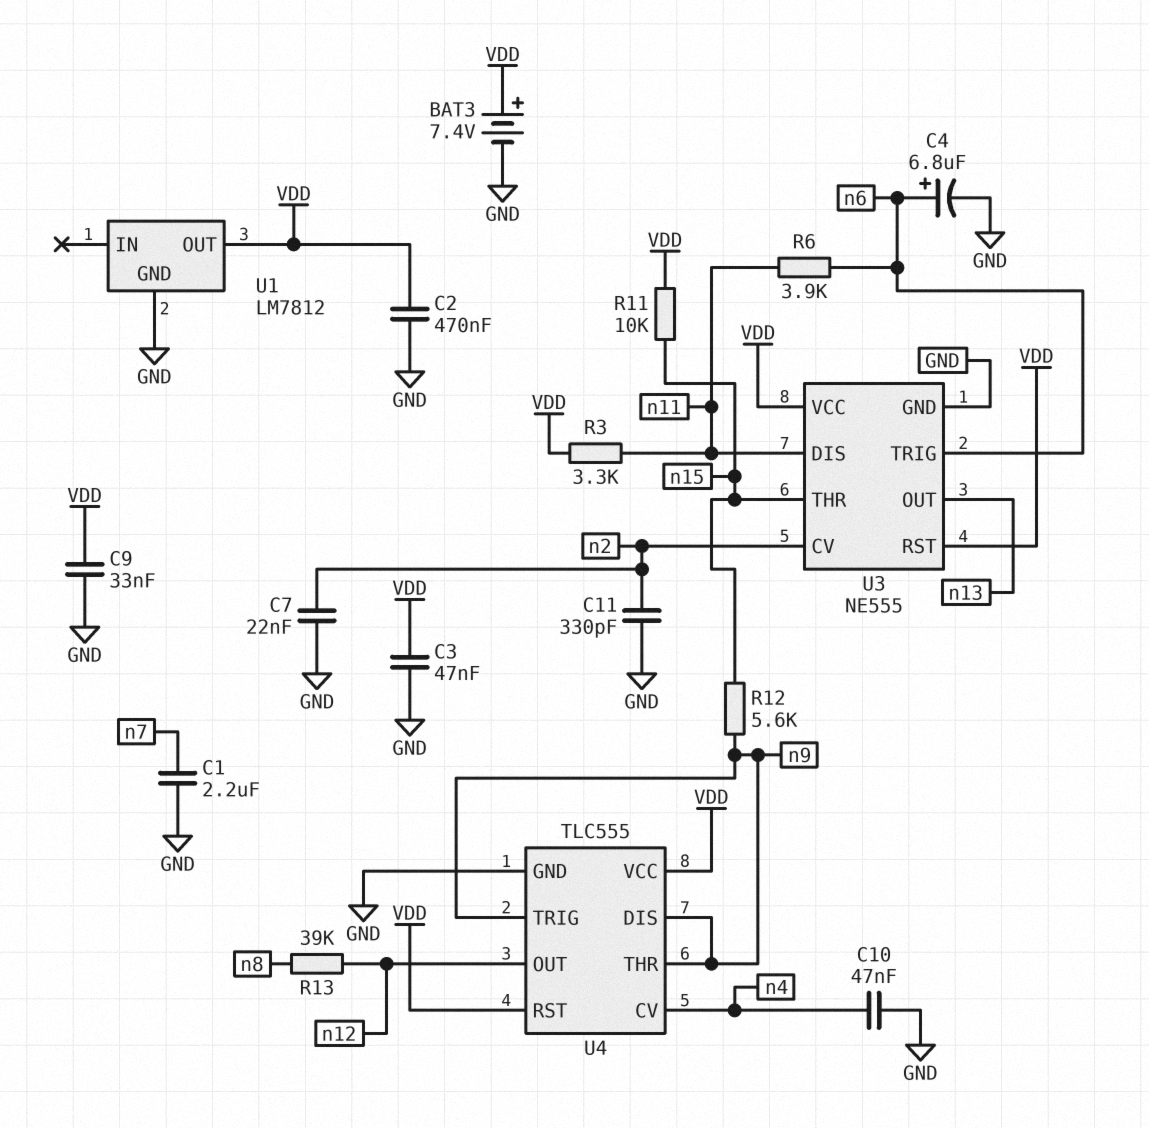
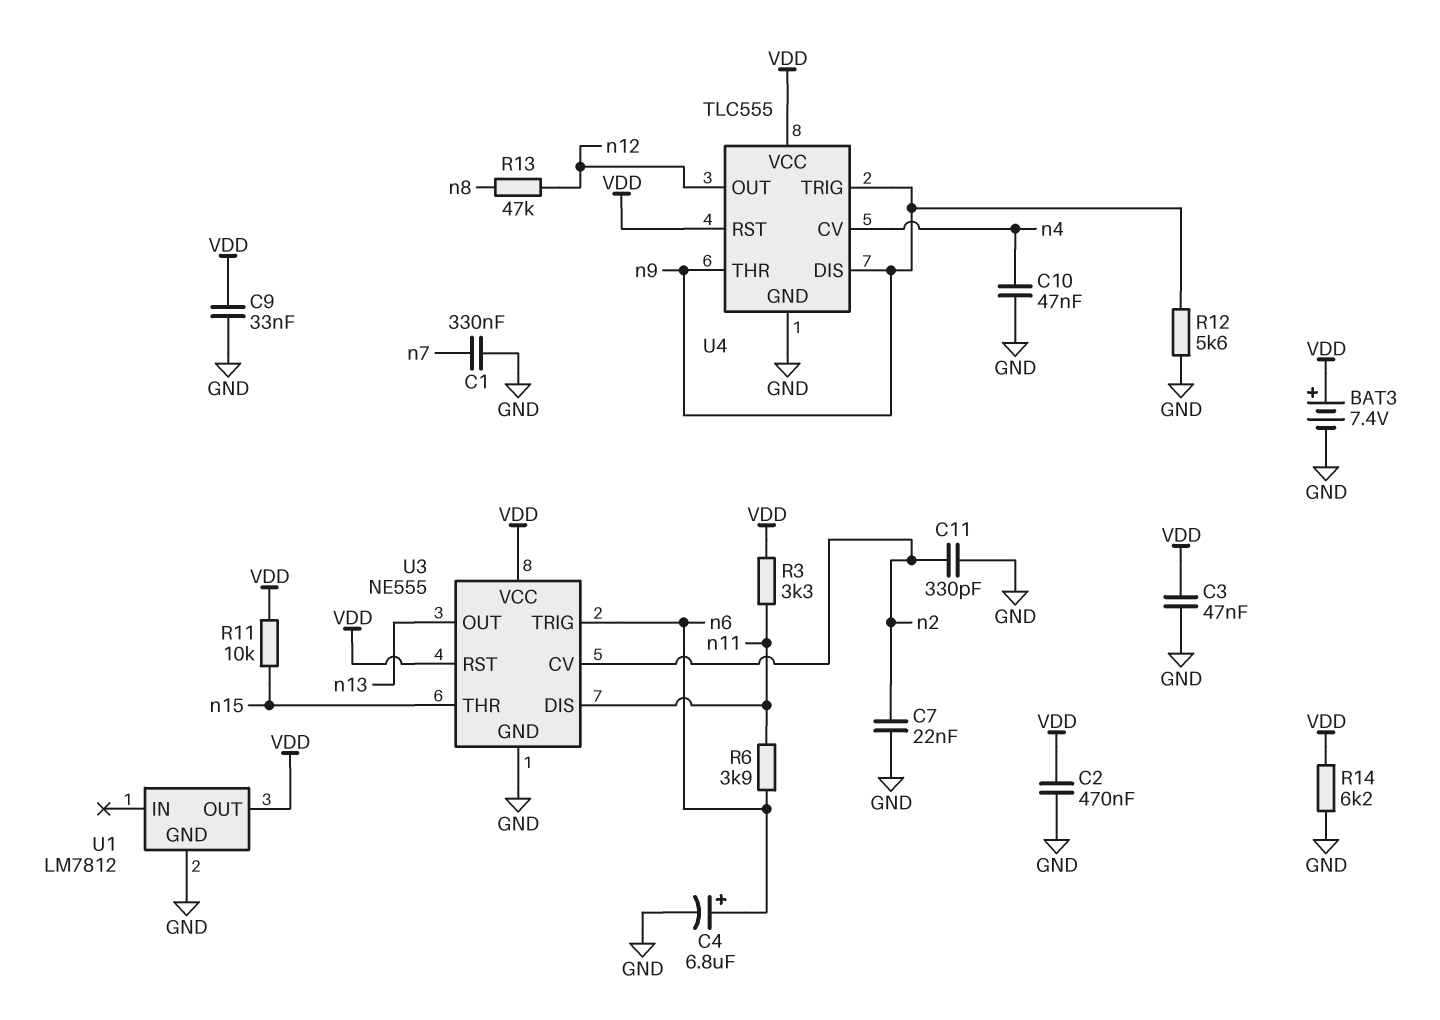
C1: 2.2uF (GND, n7) -> 330nF (GND, n7)
R12: 5.6k (n9, n15) -> 5.6k (GND, n9)
R13: 39k (n8, n12) -> 47k (n8, n12)
R14: none -> 6.2k (GND, VDD)

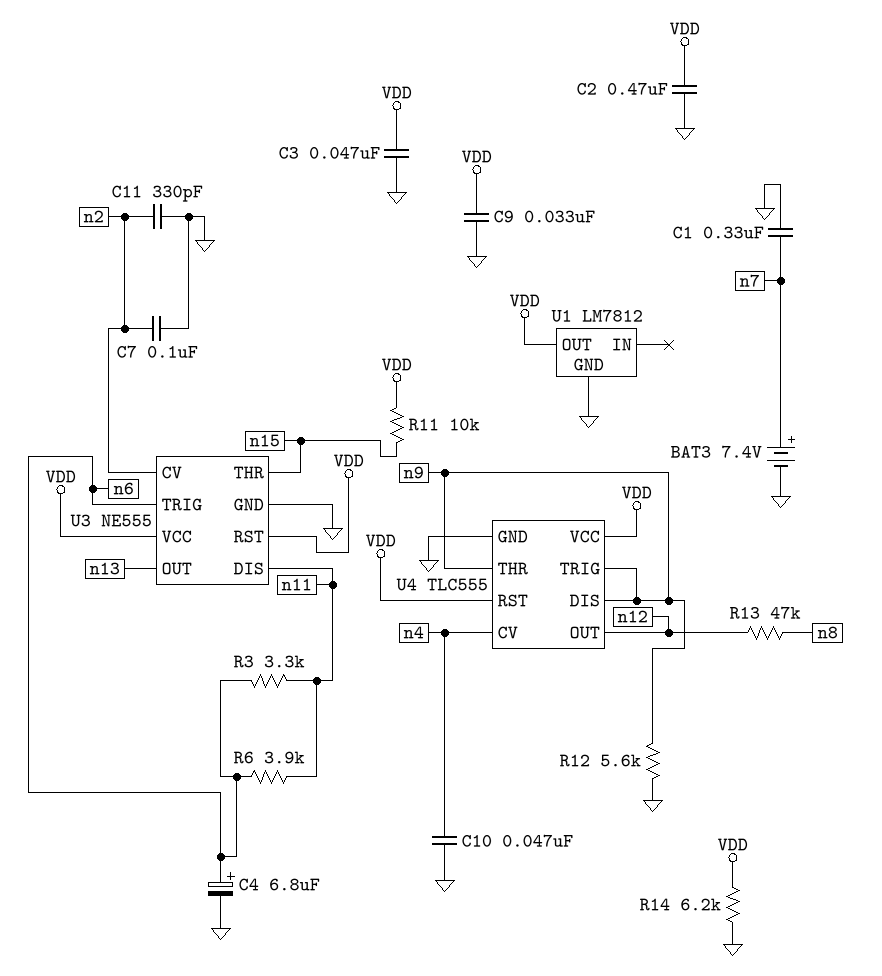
BAT3: 7.4V (plus VDD, minus GND) -> 7.4V (plus n7, minus GND)
C7: 22nF (GND, n2) -> 100nF (GND, n2)
R3: 3.3k (VDD, n11) -> 3.3k (n6, n11)

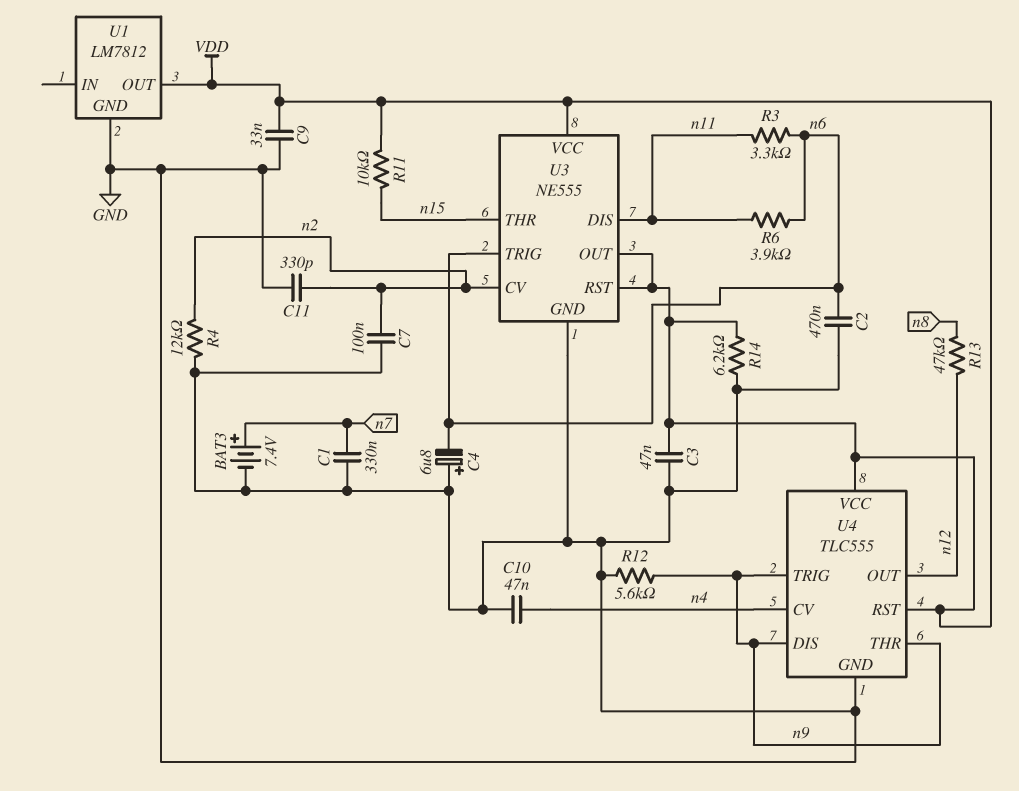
C2: 470nF (GND, VDD) -> 470nF (GND, n6)
C4: 6.8uF (plus n6, minus GND) -> 6.8uF (plus GND, minus n6)
R4: none -> 12k (GND, n2)
U3 pin OUT: n13 -> VDD

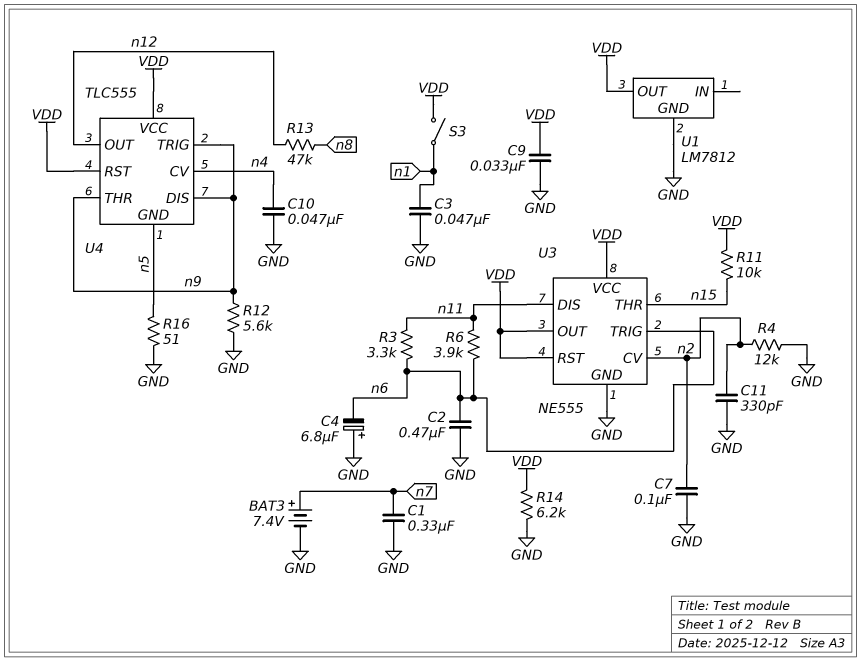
C3: 47nF (GND, VDD) -> 47nF (GND, n1)
R16: none -> 51 (GND, n5)
S3: none -> switch (VDD, n1)
U4 pin GND: GND -> n5

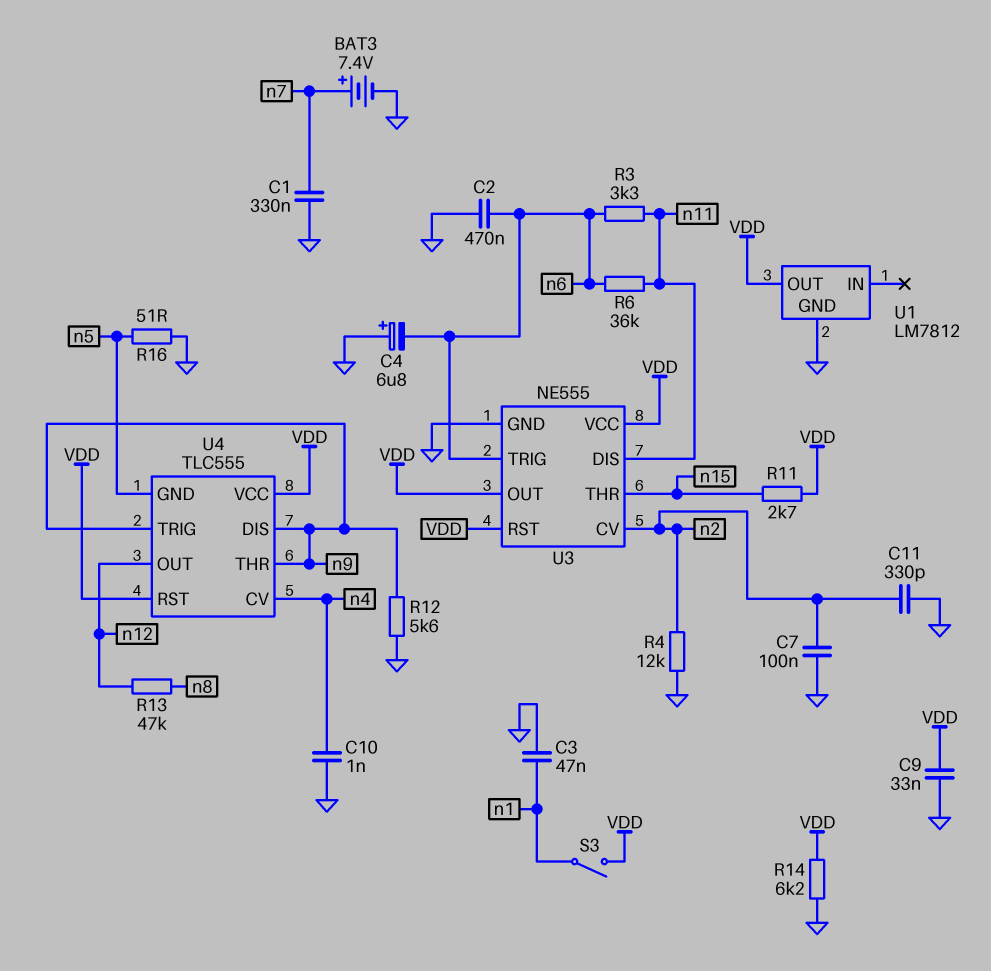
C10: 47nF (GND, n4) -> 1nF (GND, n4)
R6: 3.9k (n6, n11) -> 36k (n6, n11)
R11: 10k (VDD, n15) -> 2.7k (VDD, n15)

